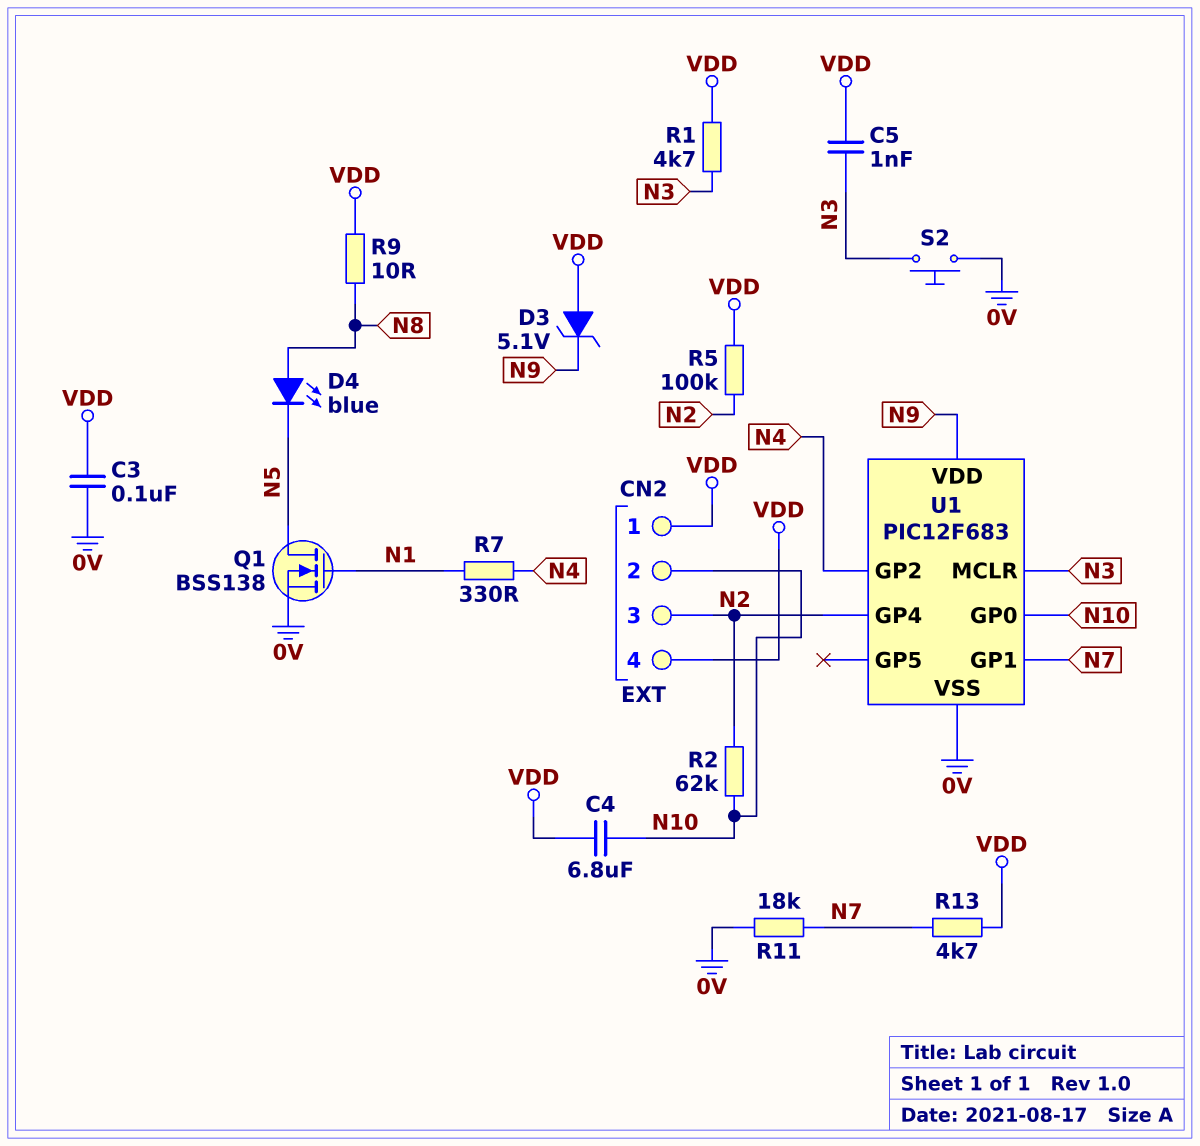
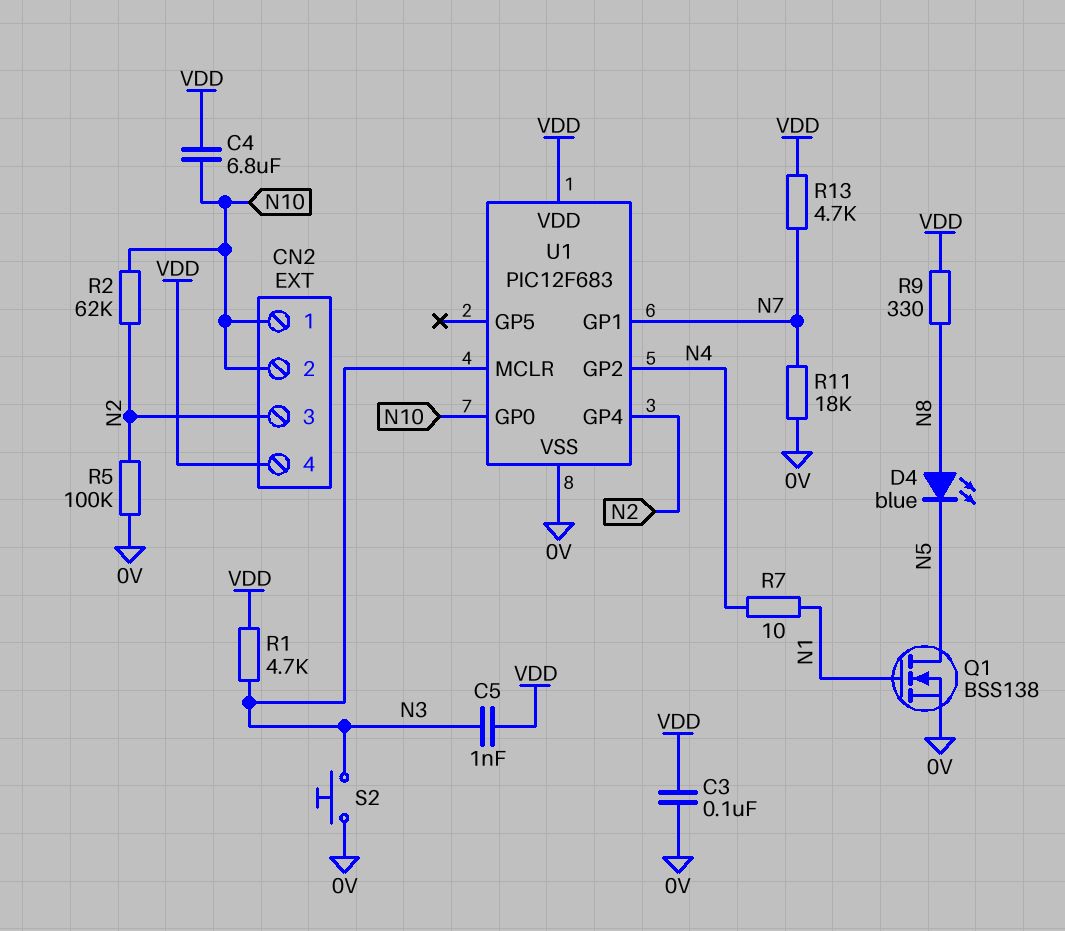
CN2 pin 1: VDD -> N10
D3: zener 5.1V (A VDD, K N9) -> none
R5: 100k (N2, VDD) -> 100k (0V, N2)
R7: 330 (N1, N4) -> 10 (N1, N4)
R9: 10 (N8, VDD) -> 330 (N8, VDD)
U1 pin VDD: N9 -> VDD

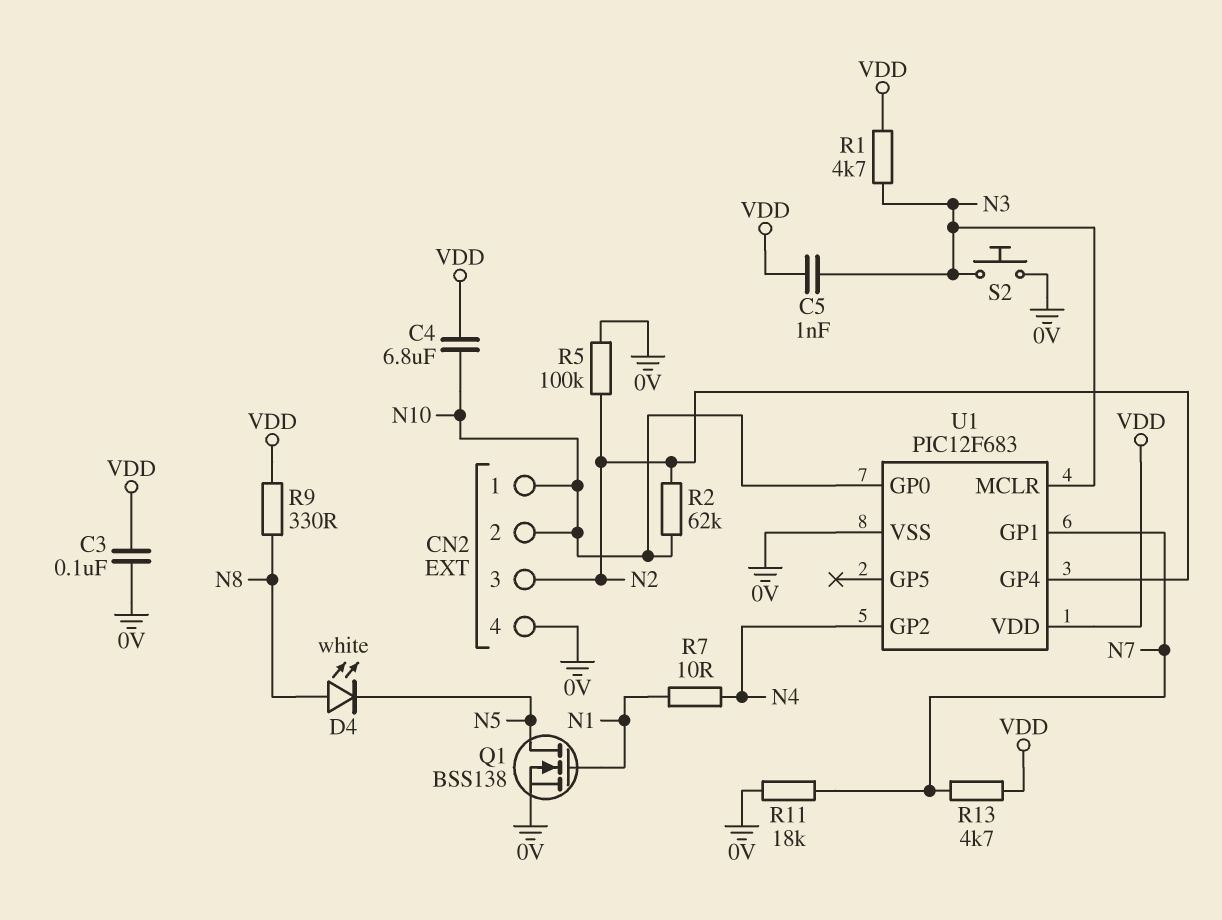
CN2 pin 4: VDD -> 0V
D4: LED blue (A N8, K N5) -> LED white (A N8, K N5)

